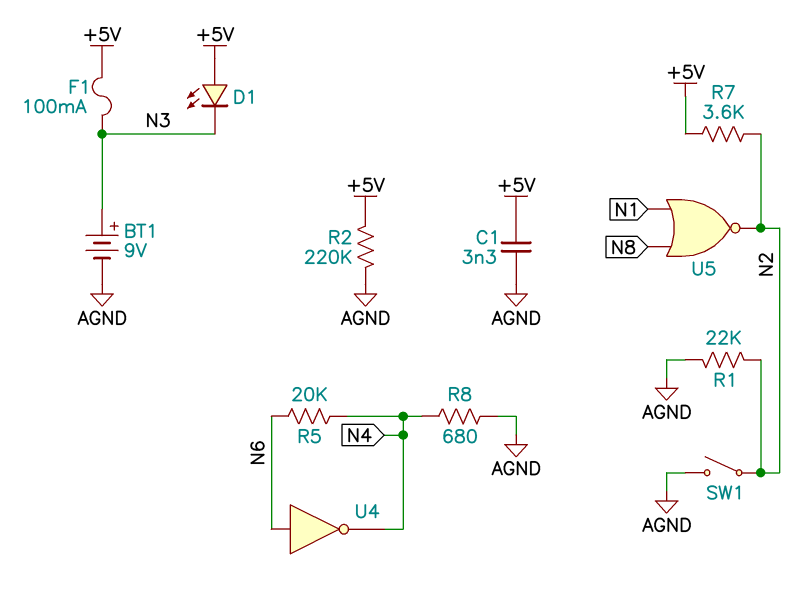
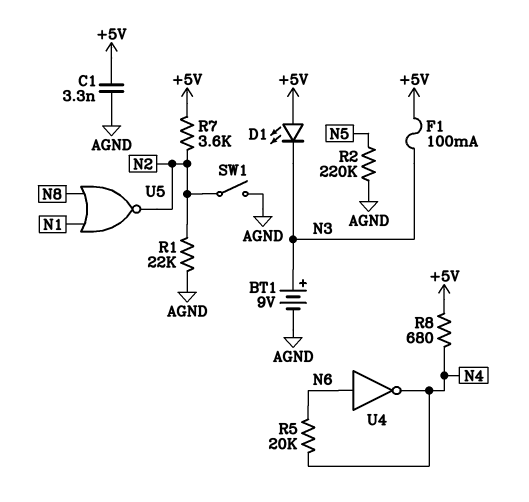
R2: 220k (+5V, AGND) -> 220k (AGND, N5)
R8: 680 (AGND, N4) -> 680 (+5V, N4)

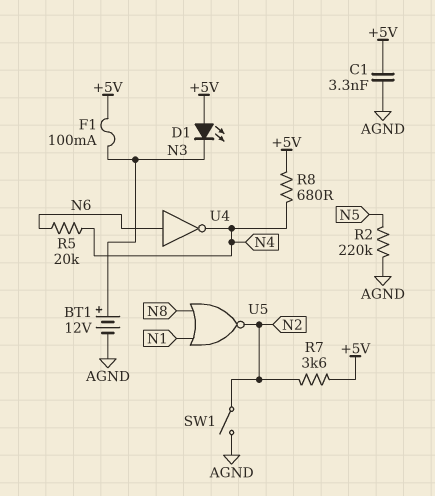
BT1: 9V (plus N3, minus AGND) -> 12V (plus N3, minus AGND)
R1: 22k (AGND, N2) -> none

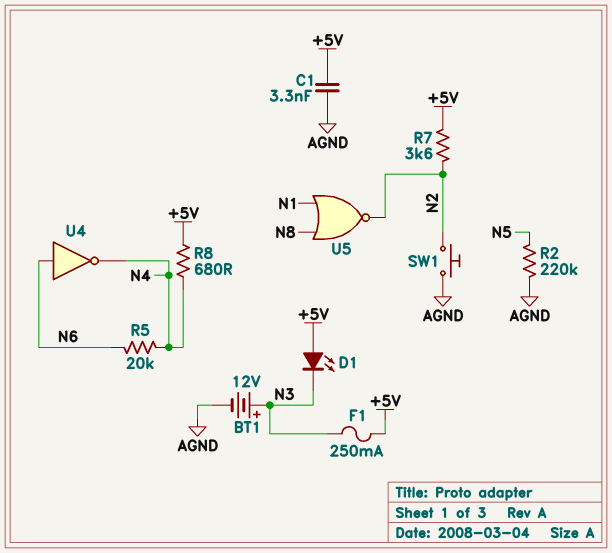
F1: 100mA (+5V, N3) -> 250mA (+5V, N3)
SW1: switch (AGND, N2) -> button (AGND, N2)

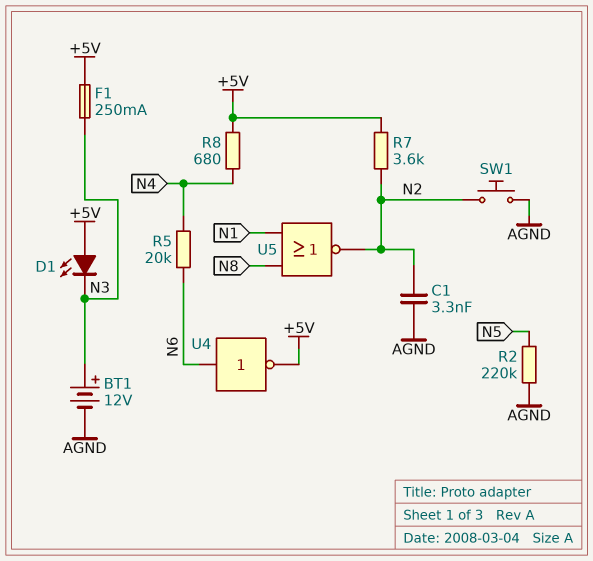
C1: 3.3nF (+5V, AGND) -> 3.3nF (AGND, N2)
U4: NOT (in N6, out N4) -> NOT (in N6, out +5V)

